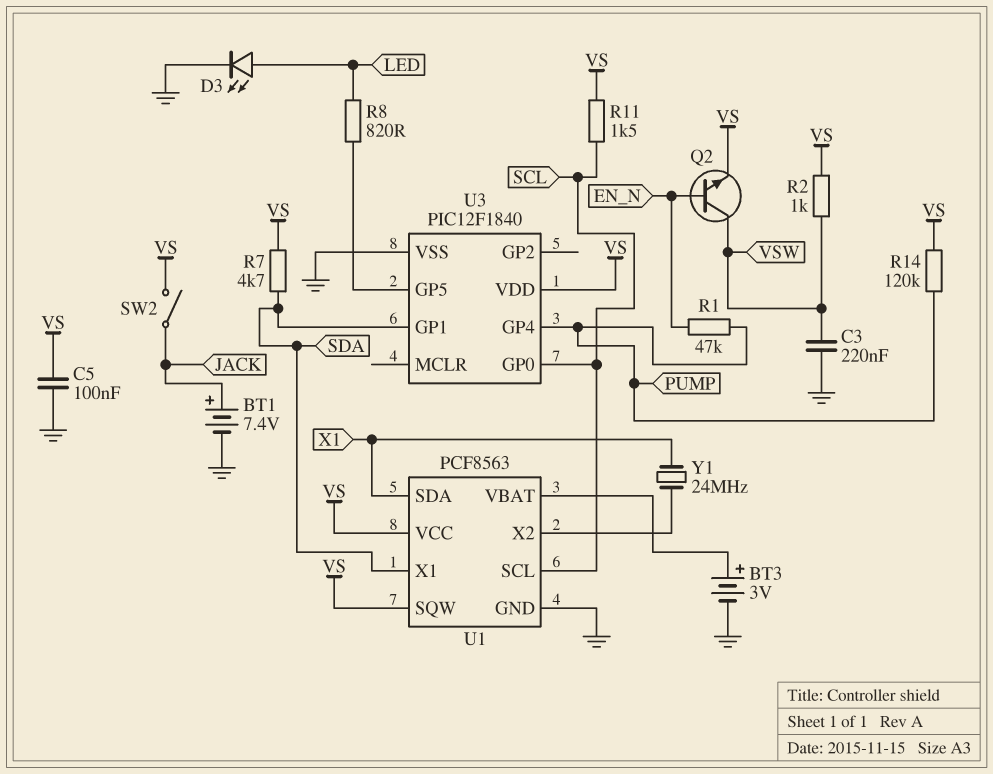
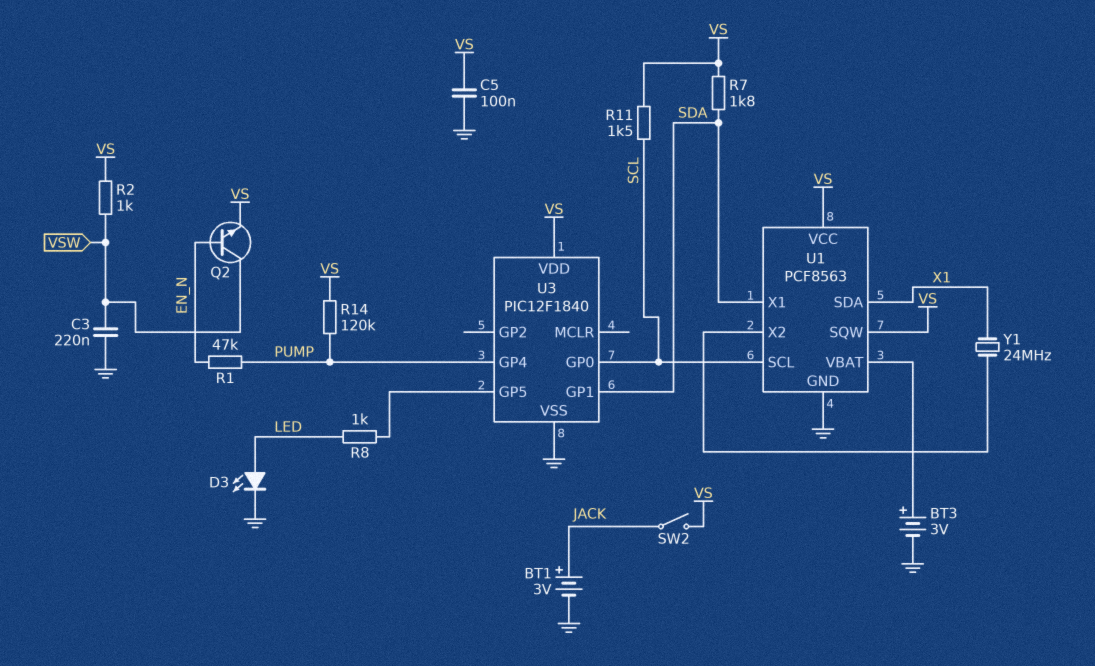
BT1: 7.4V (plus JACK, minus GND) -> 3V (plus JACK, minus GND)
R7: 4.7k (SDA, VS) -> 1.8k (SDA, VS)
R8: 820 (LED, U3/GP5) -> 1k (LED, U3/GP5)

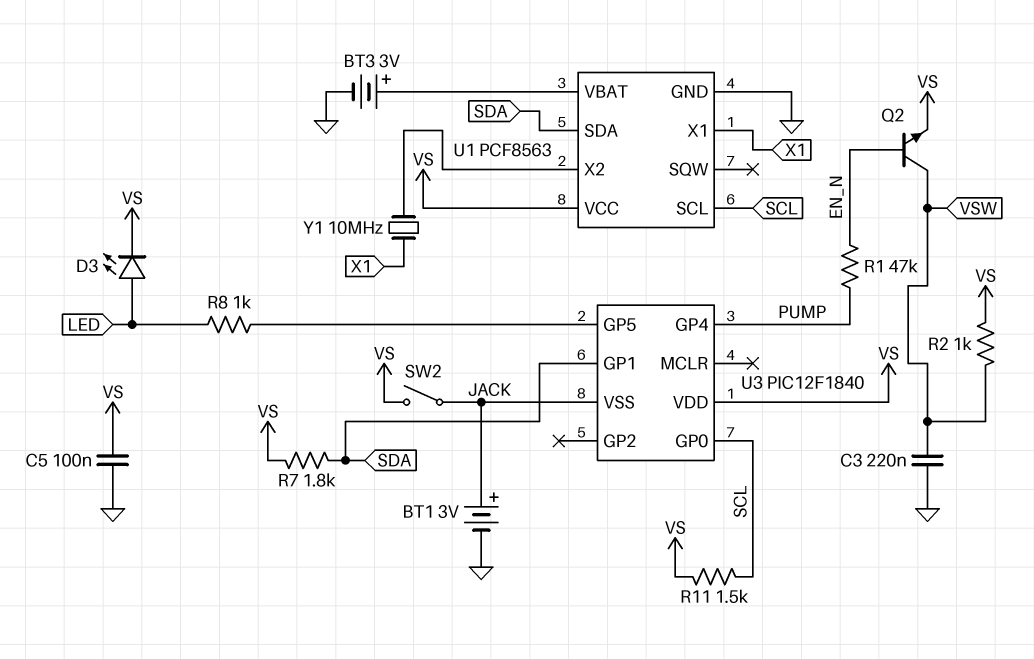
D3: LED (A LED, K GND) -> LED (A LED, K VS)
R14: 120k (PUMP, VS) -> none
U1 pin SDA: X1 -> SDA
U1 pin SQW: VS -> none
U1 pin X1: SDA -> X1
U3 pin VSS: GND -> JACK
Y1: 24MHz (U1/X2, X1) -> 10MHz (U1/X2, X1)

